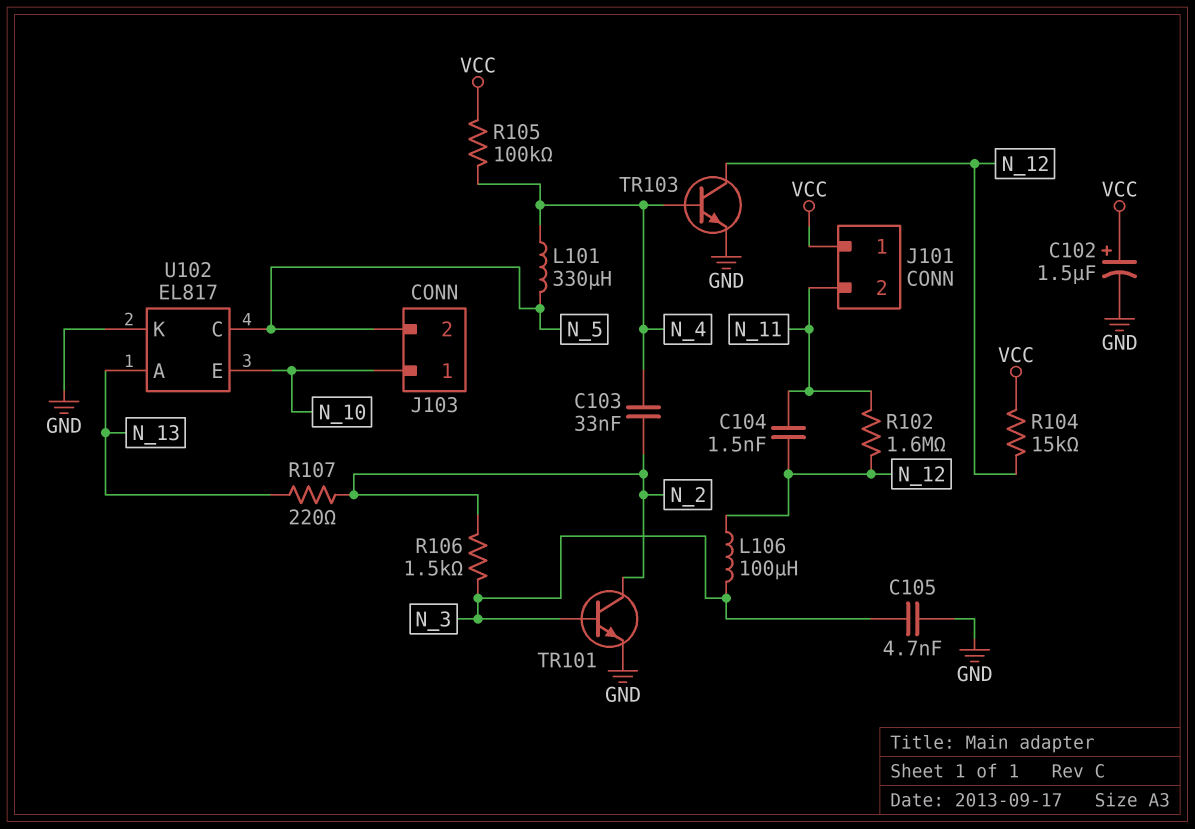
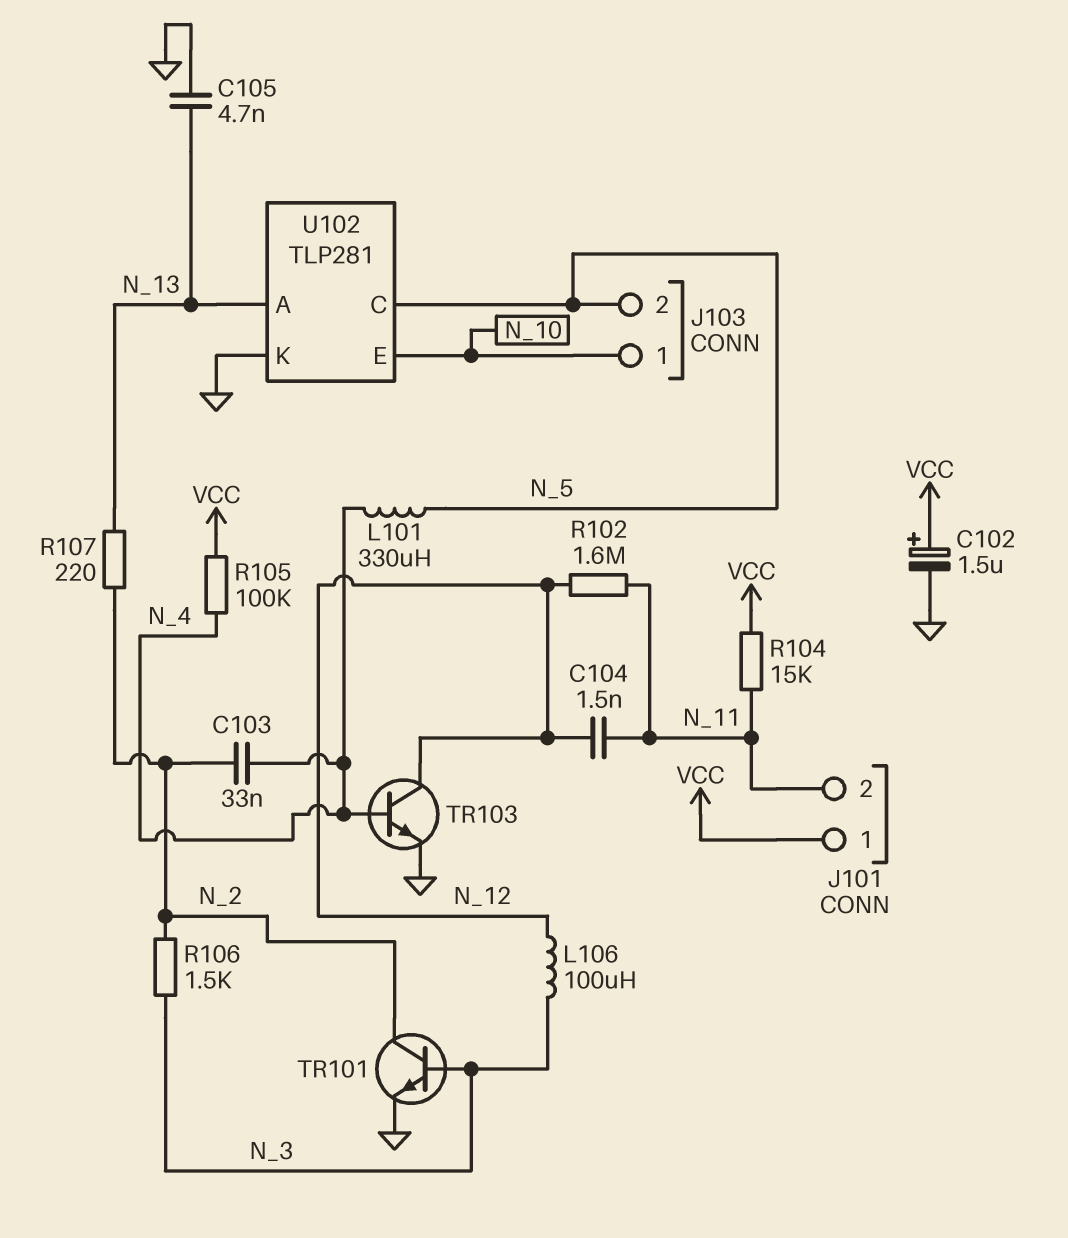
C105: 4.7nF (GND, N_3) -> 4.7nF (GND, N_13)
R104: 15k (N_12, VCC) -> 15k (N_11, VCC)
U102: EL817 -> TLP281

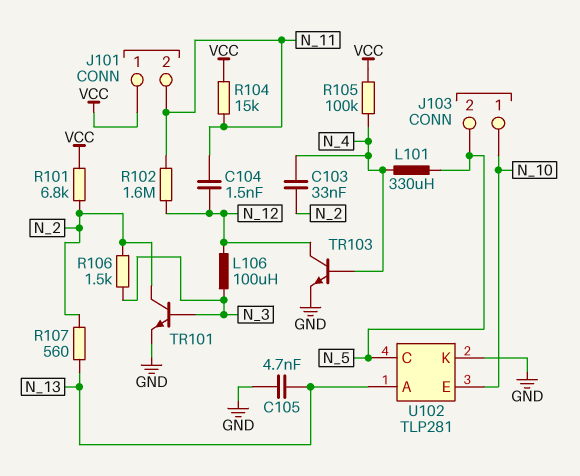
C102: 1.5uF (plus VCC, minus GND) -> none
R101: none -> 6.8k (N_2, VCC)
R107: 220 (N_2, N_13) -> 560 (N_2, N_13)

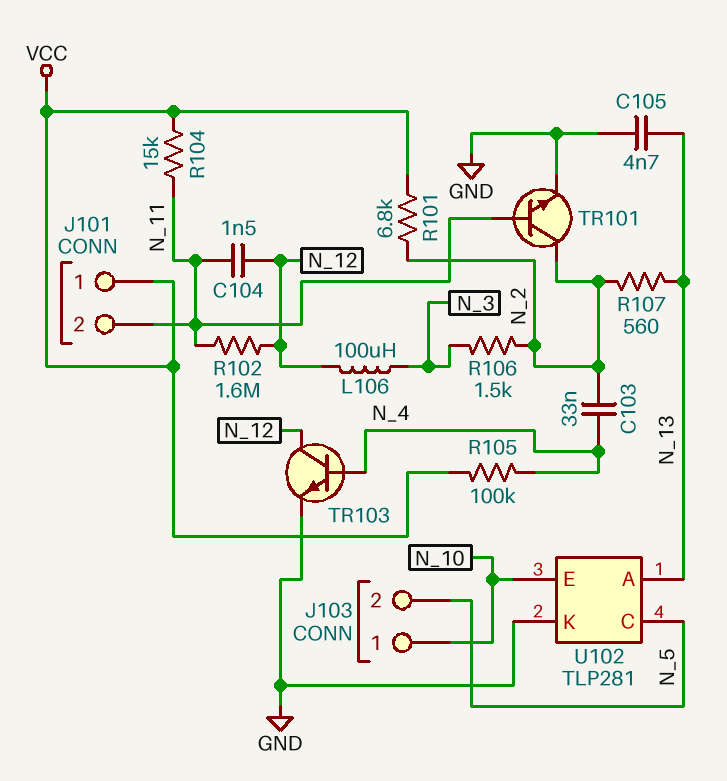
L101: 330uH (N_4, N_5) -> none
TR101: NPN (B N_3, C N_2, E GND) -> NPN (B N_11, C N_2, E GND)

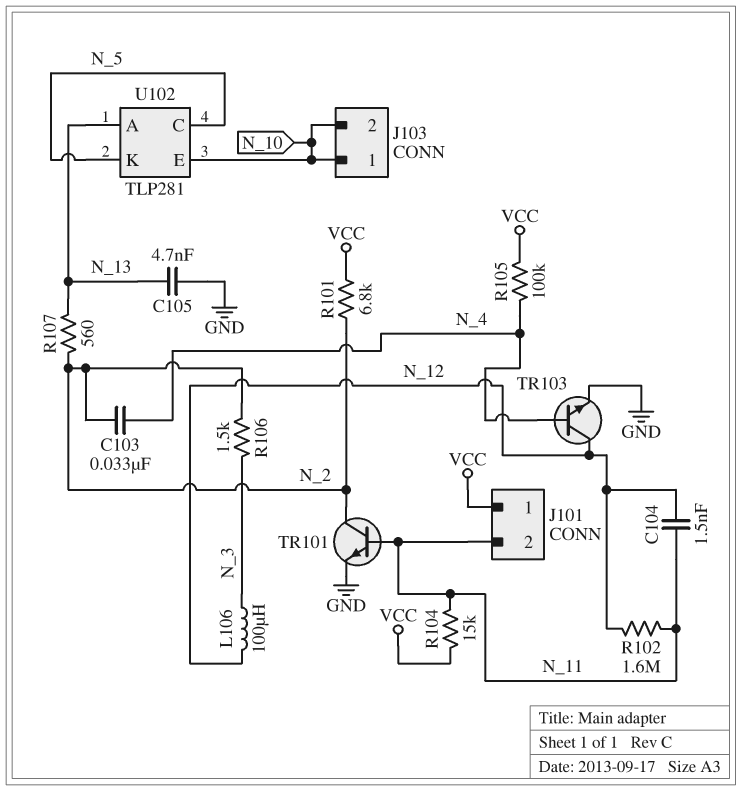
J103 pin 2: N_5 -> N_10
U102 pin K: GND -> N_5

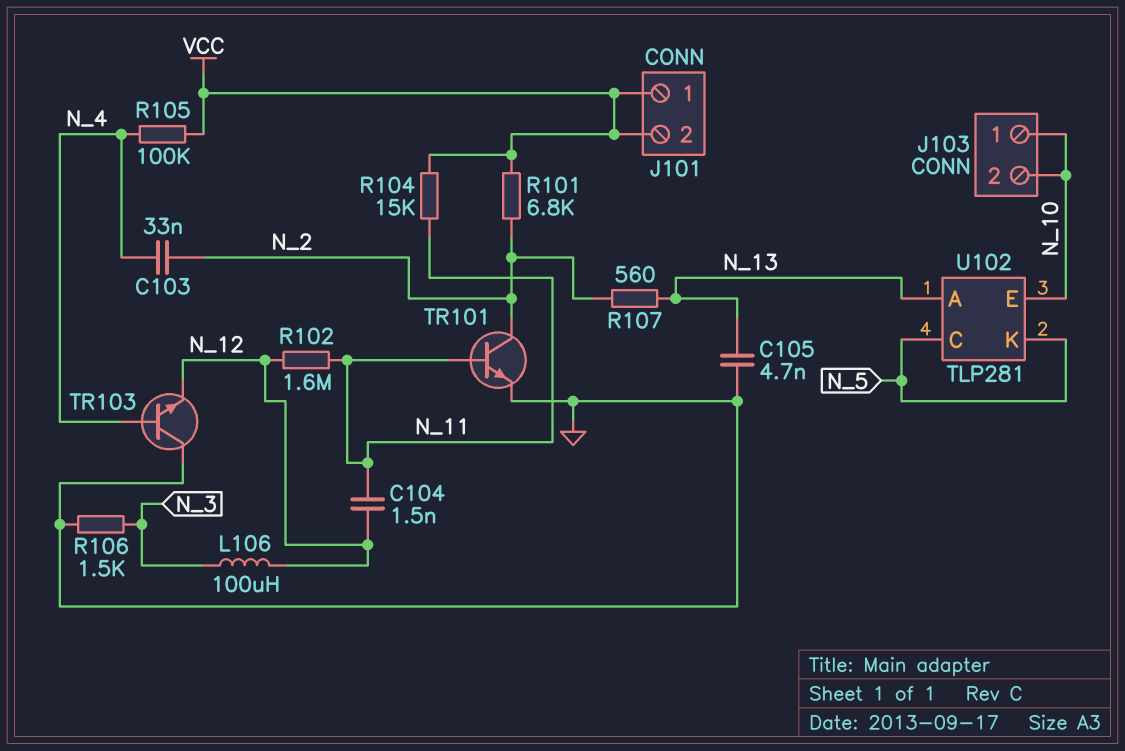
J101 pin 2: N_11 -> VCC
R106: 1.5k (N_2, N_3) -> 1.5k (GND, N_3)
TR103: NPN (B N_4, C N_12, E GND) -> NPN (B N_4, C GND, E N_12)

